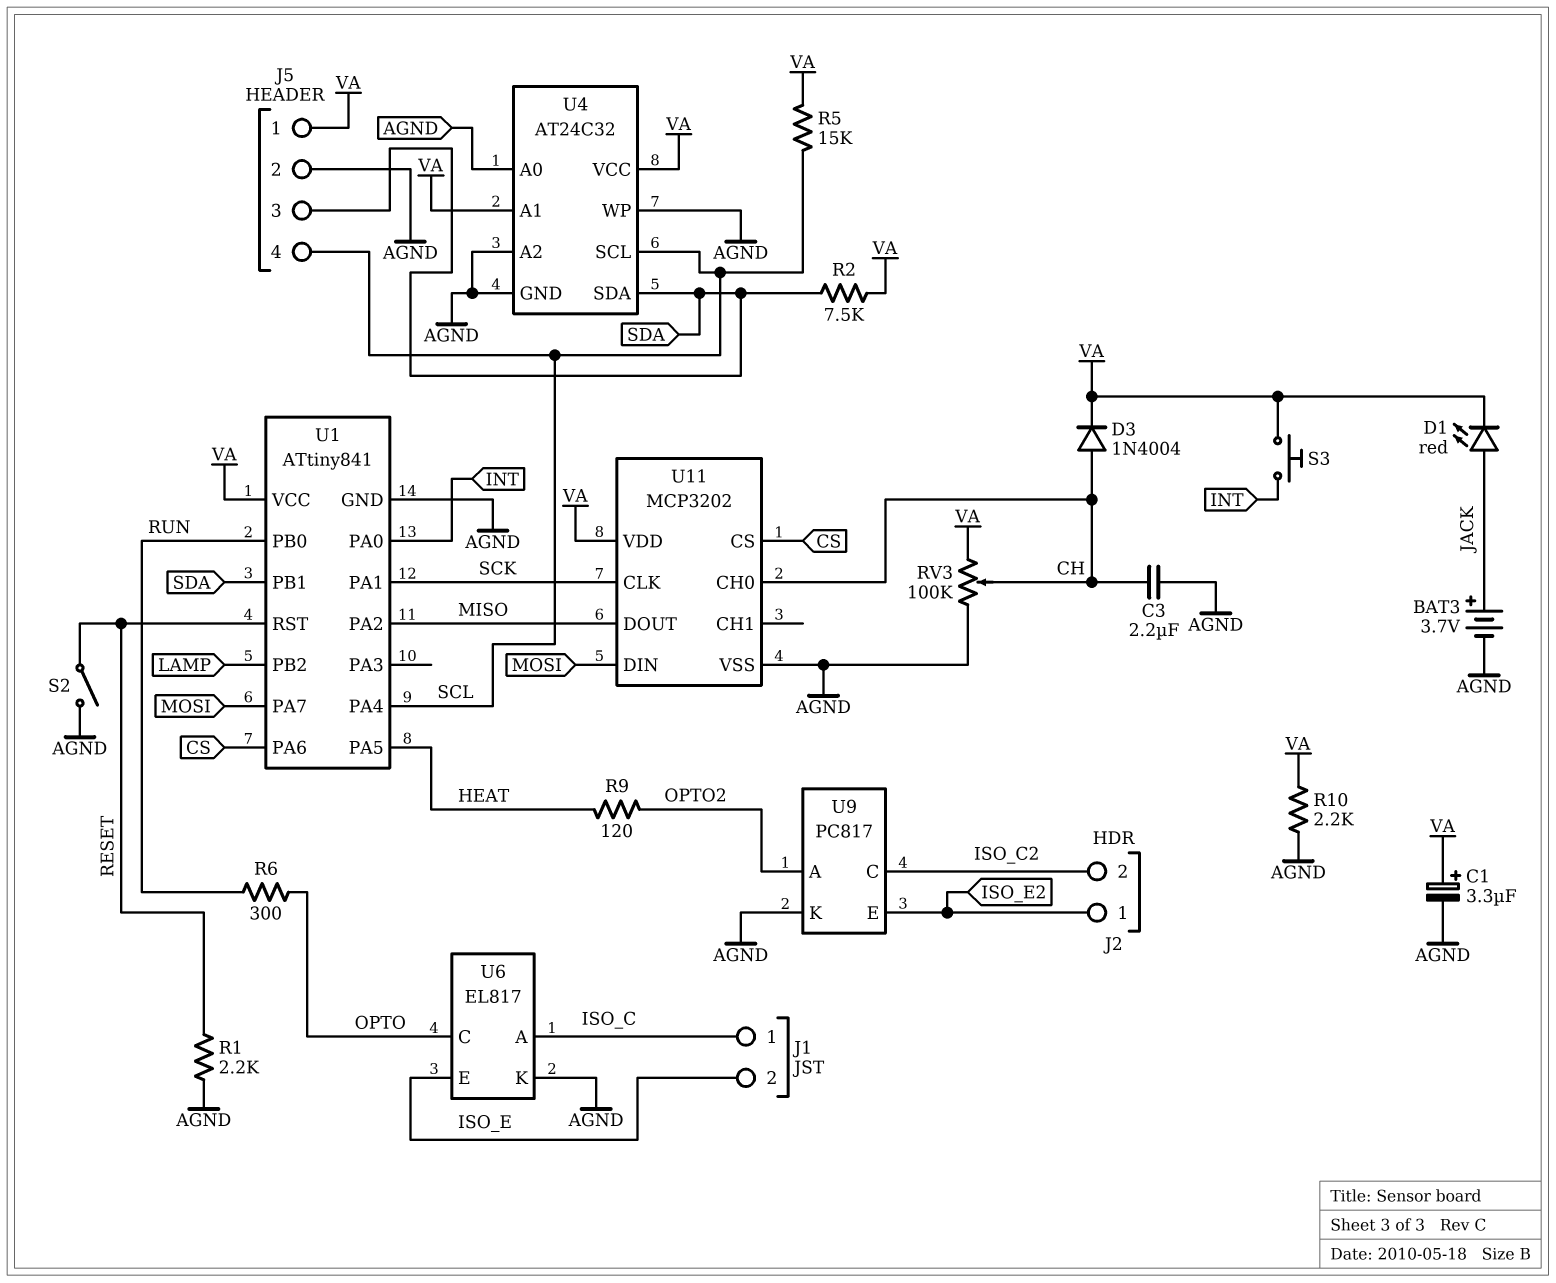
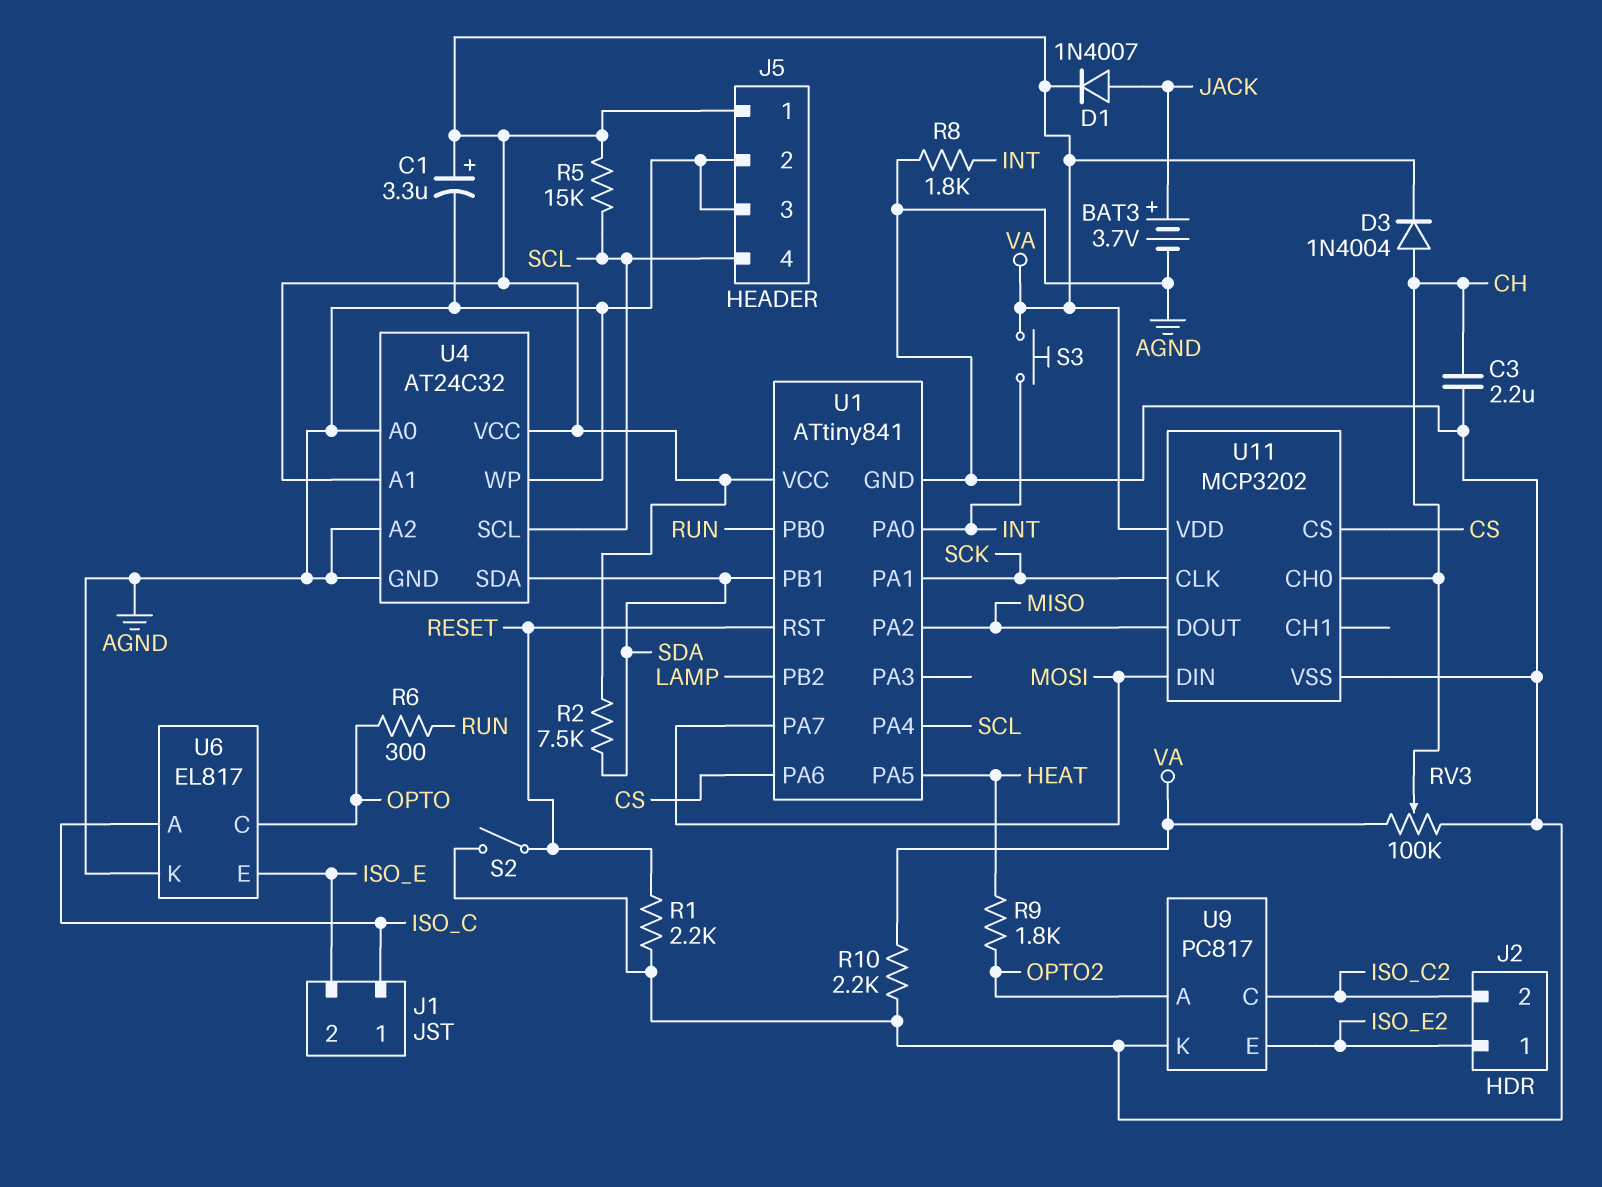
D1: LED red (A JACK, K VA) -> diode 1N4007 (A JACK, K VA)
J5 pin 3: SDA -> AGND
R8: none -> 1.8k (AGND, INT)
R9: 120 (HEAT, OPTO2) -> 1.8k (HEAT, OPTO2)

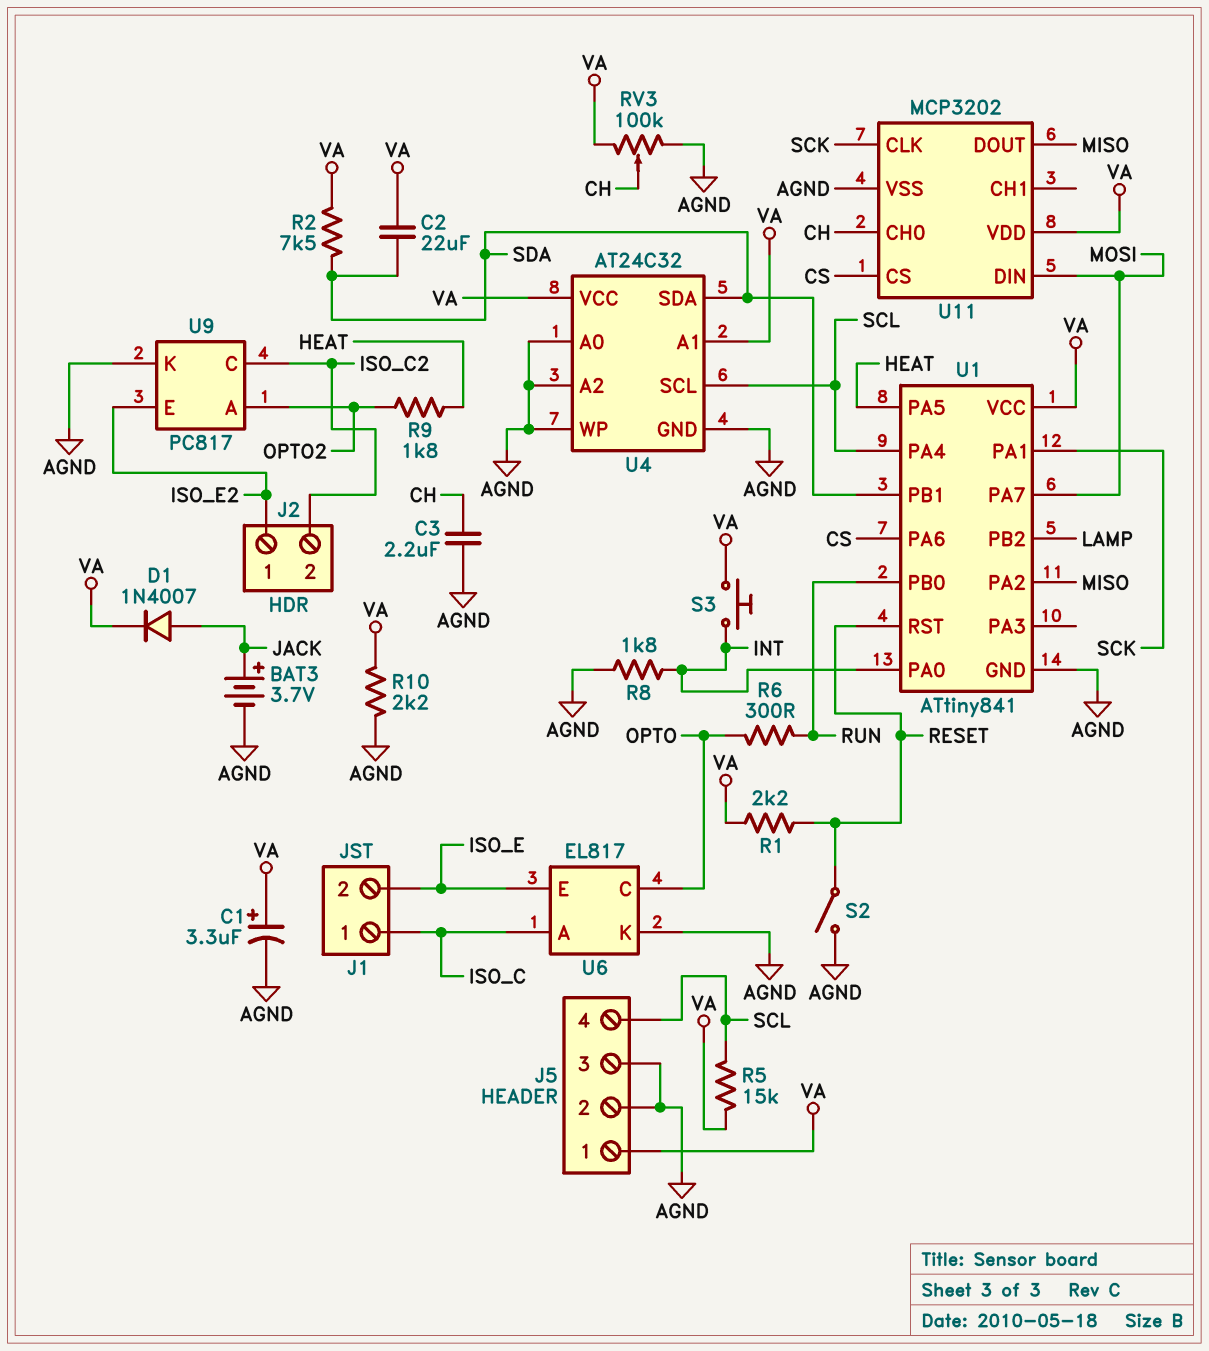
C2: none -> 22uF (SDA, VA)
D3: diode 1N4004 (A CH, K VA) -> none
R1: 2.2k (AGND, RESET) -> 2.2k (RESET, VA)

